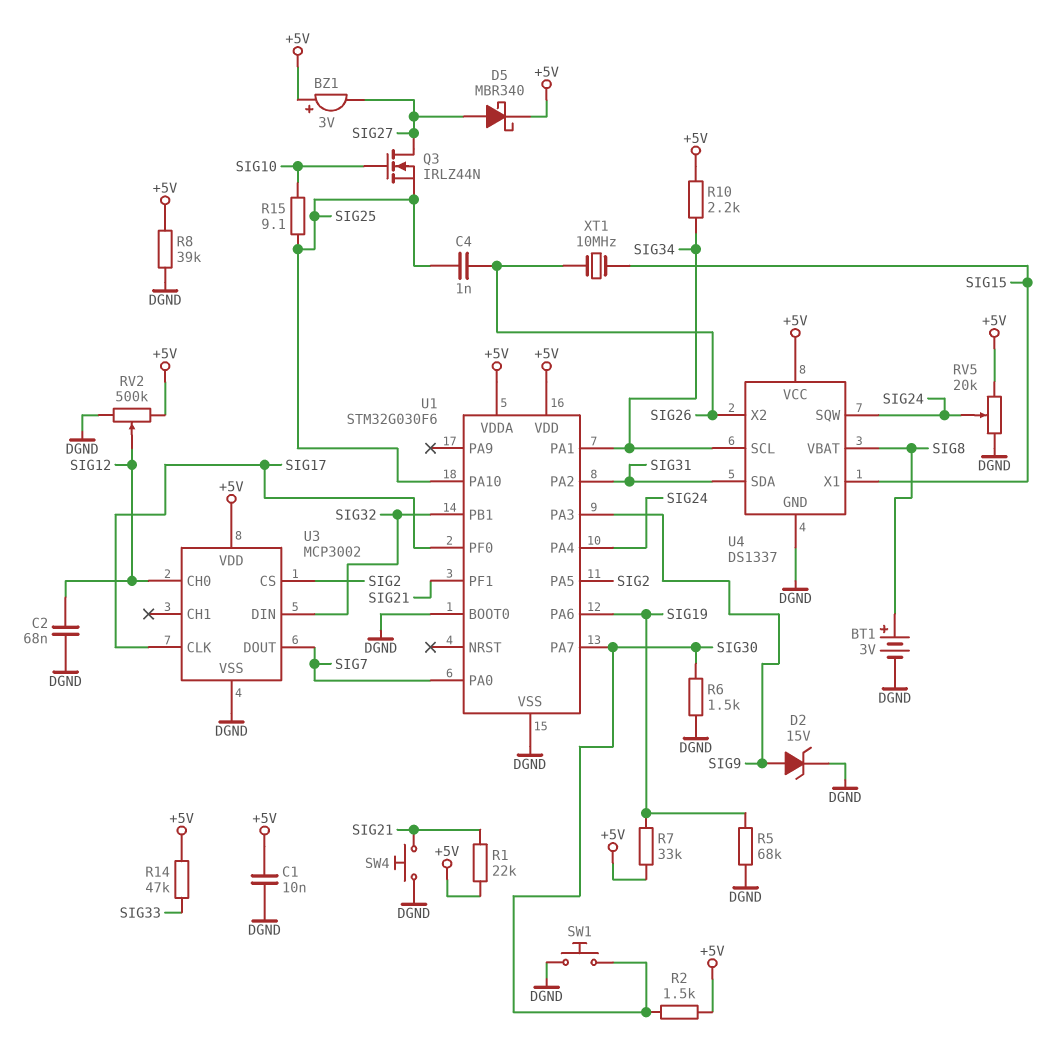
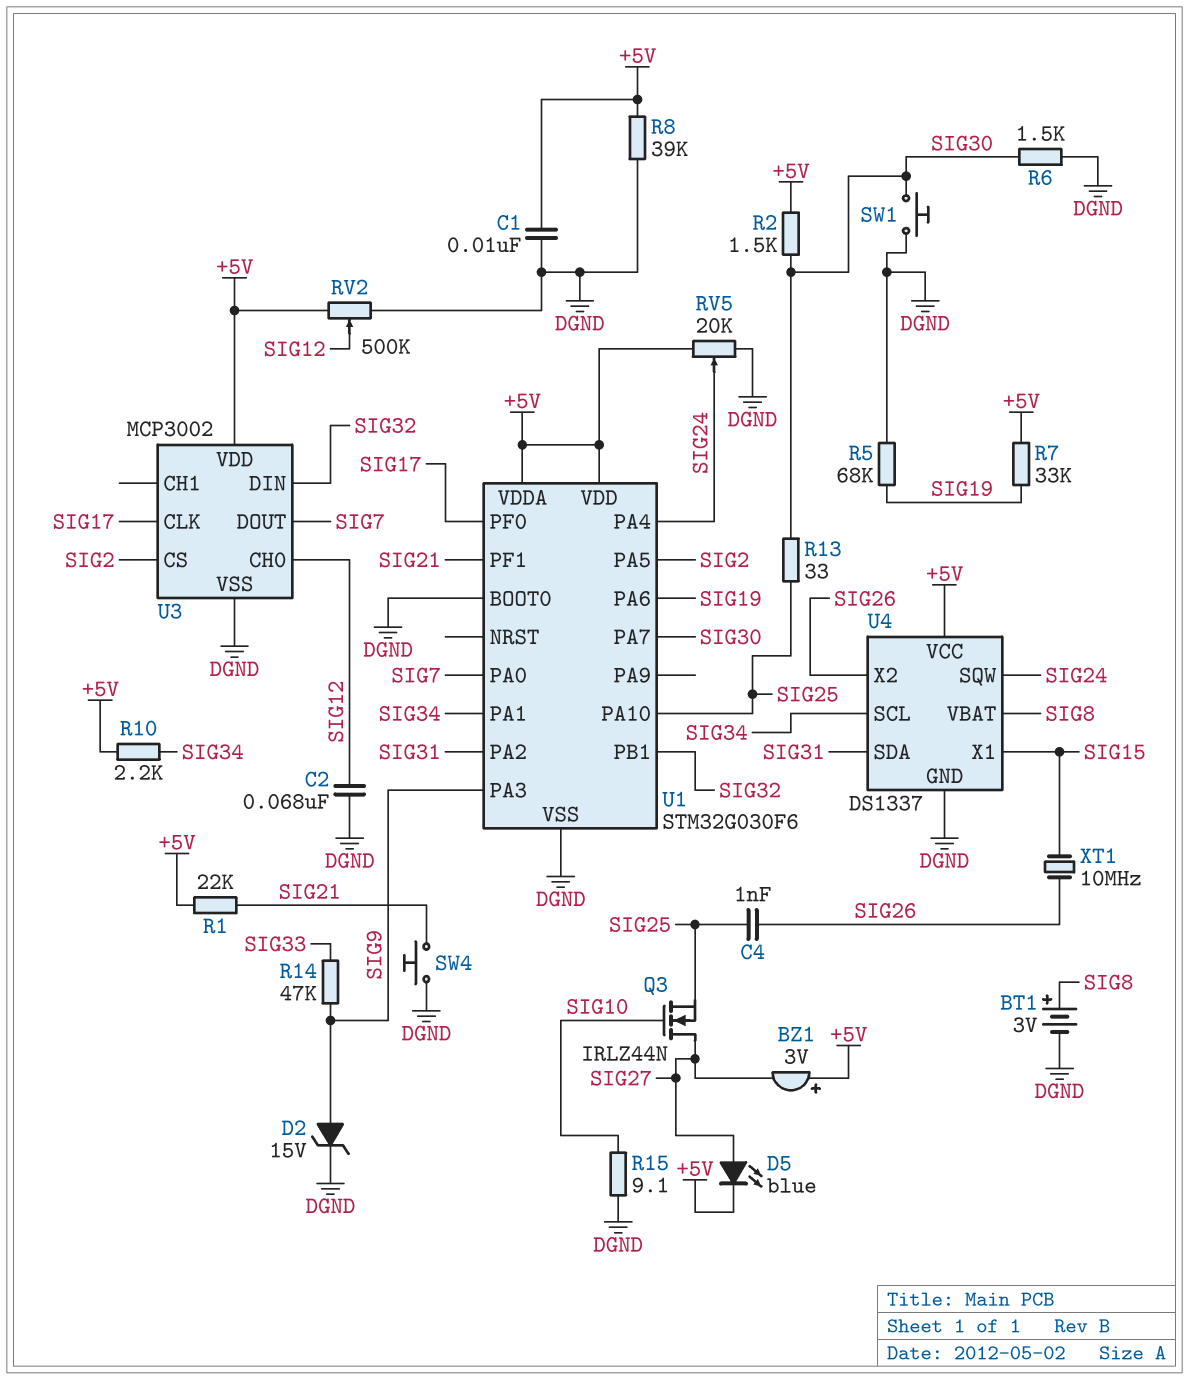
D5: schottky MBR340 (A SIG27, K +5V) -> LED blue (A SIG27, K +5V)
R13: none -> 33 (SIG25, SIG30)
R14: 47k (+5V, SIG33) -> 47k (SIG9, SIG33)
R15: 9.1 (SIG10, SIG25) -> 9.1 (DGND, SIG10)

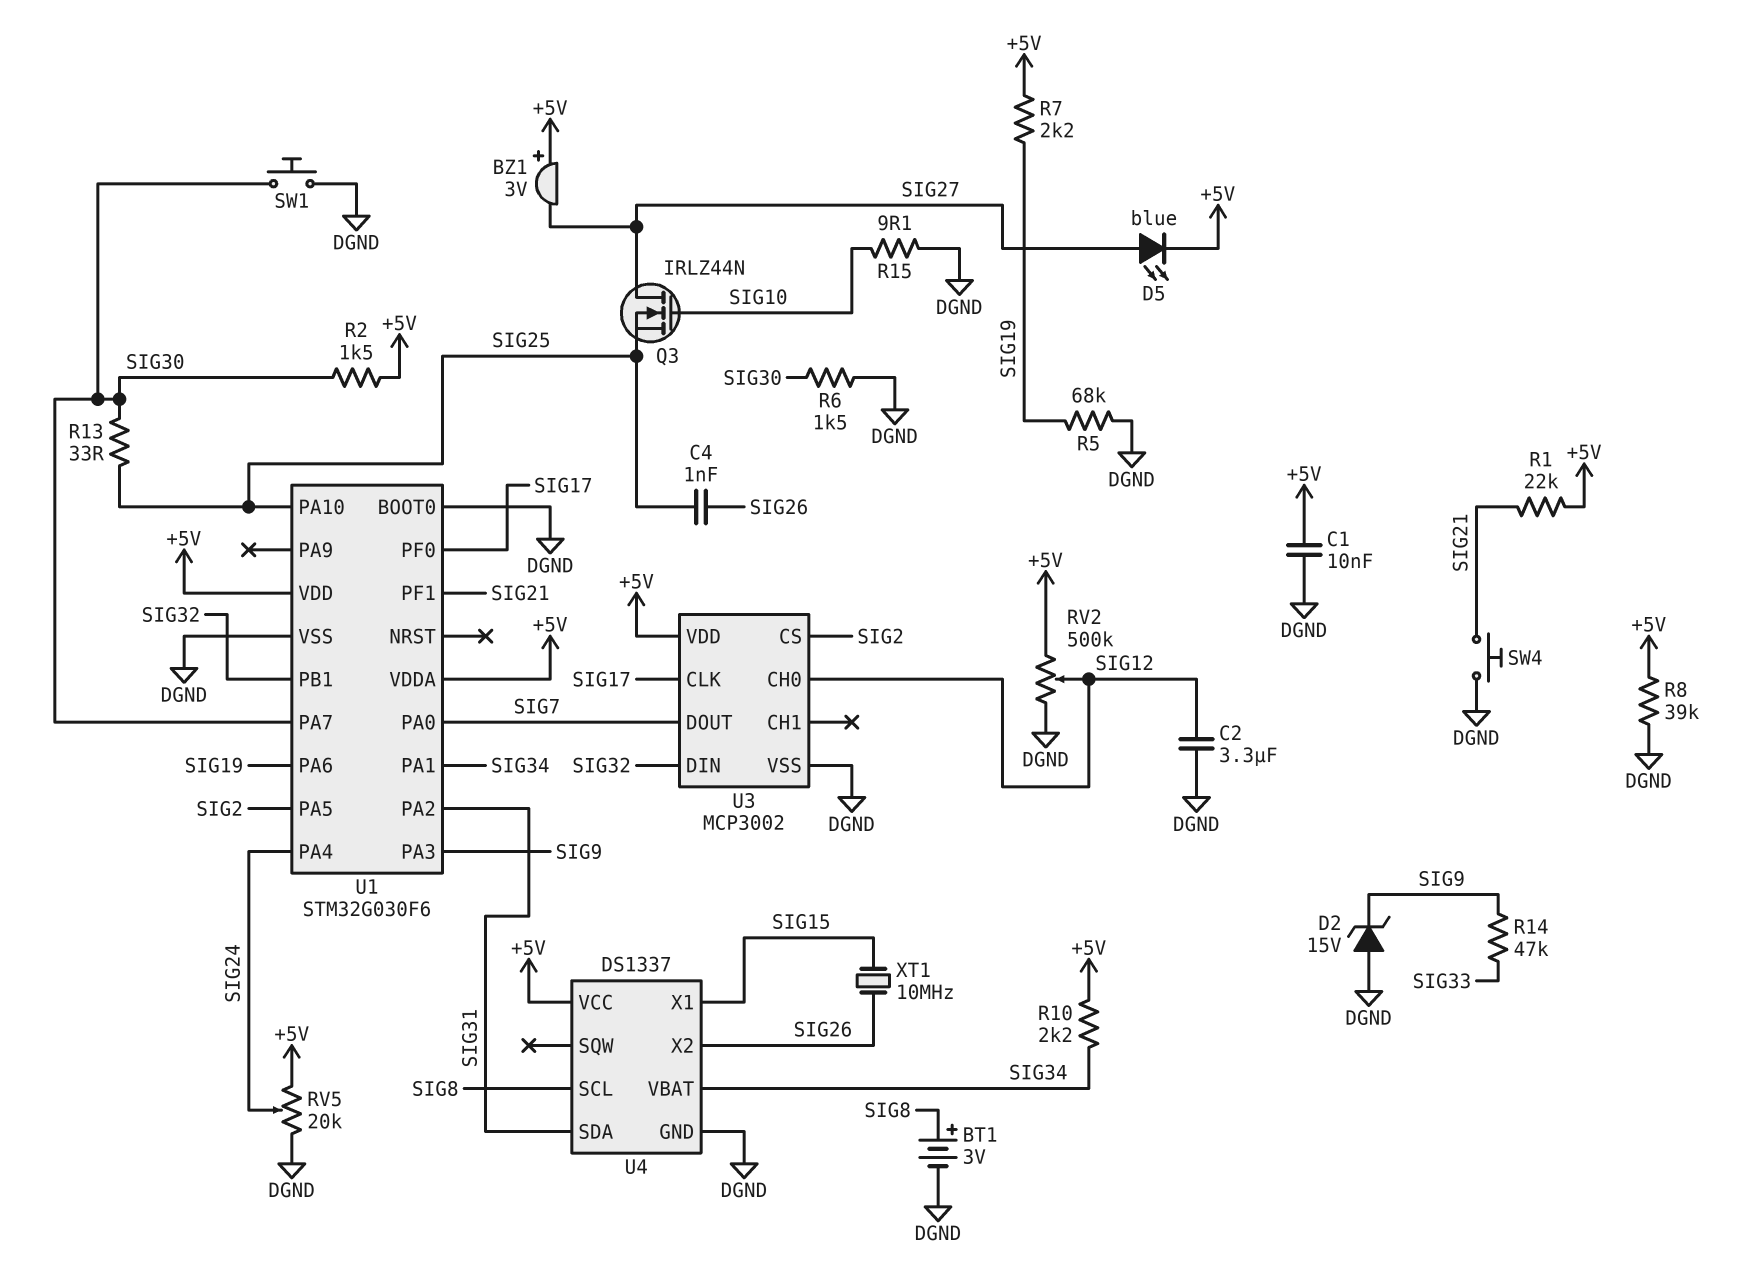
C2: 68nF (DGND, SIG12) -> 3.3uF (DGND, SIG12)
D2: zener 15V (A SIG9, K DGND) -> zener 15V (A DGND, K SIG9)
R7: 33k (+5V, SIG19) -> 2.2k (+5V, SIG19)
U4 pin SCL: SIG34 -> SIG8
U4 pin SQW: SIG24 -> none
U4 pin VBAT: SIG8 -> SIG34

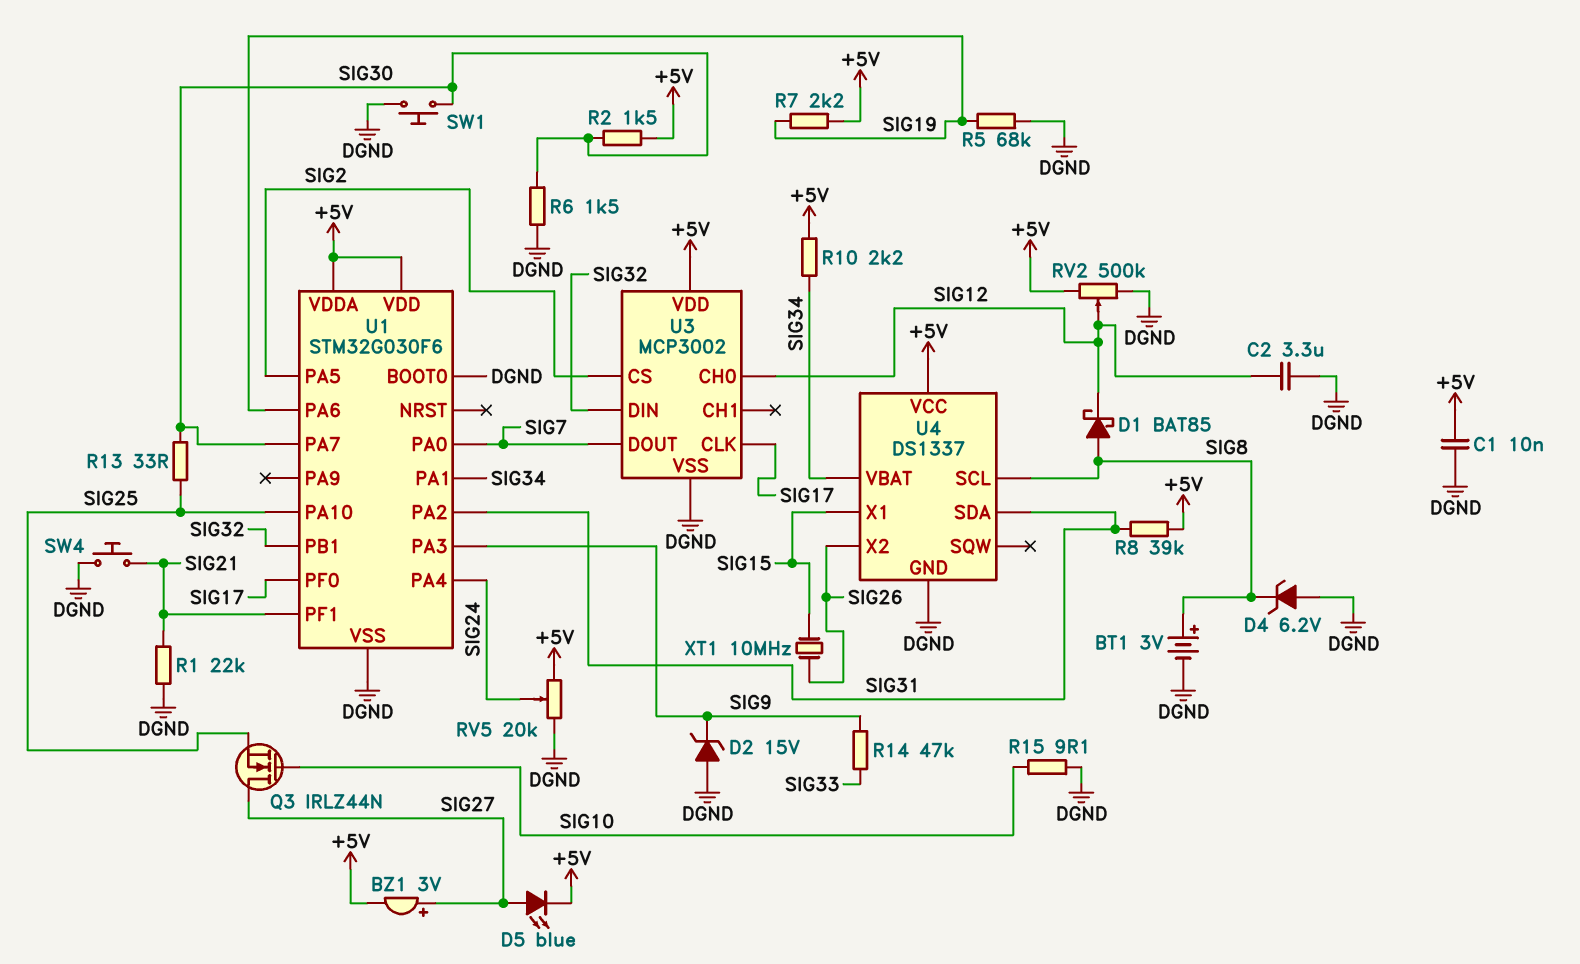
BZ1: buzzer 3V (plus +5V, minus SIG27) -> buzzer 3V (plus SIG27, minus +5V)
C4: 1nF (SIG25, SIG26) -> none
D1: none -> schottky BAT85 (A SIG8, K SIG12)
D4: none -> zener 6.2V (A DGND, K SIG8)
R1: 22k (+5V, SIG21) -> 22k (DGND, SIG21)
R8: 39k (+5V, DGND) -> 39k (+5V, SIG31)

